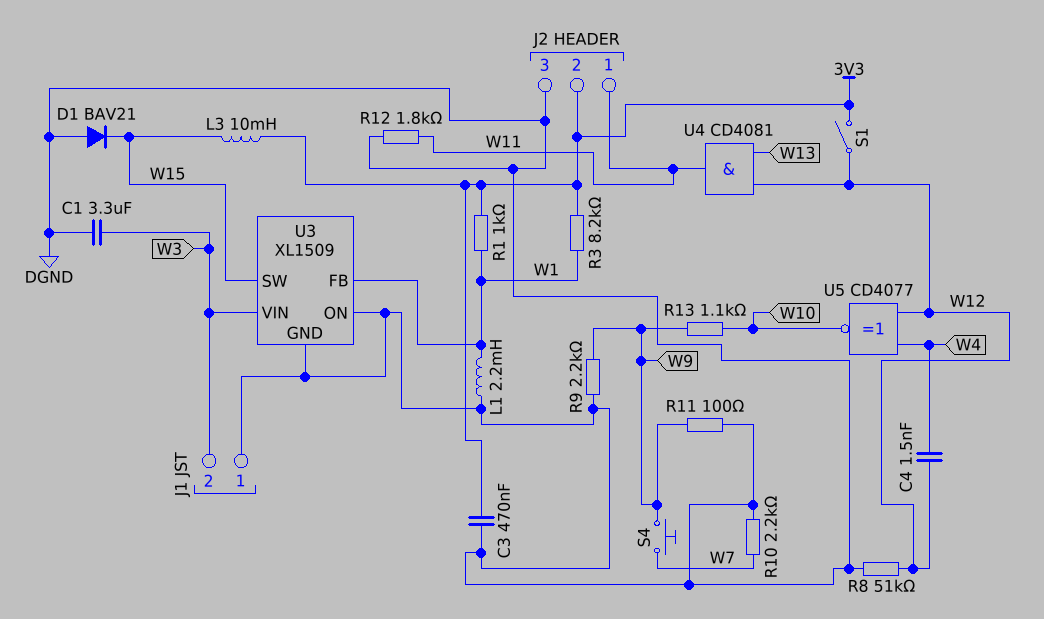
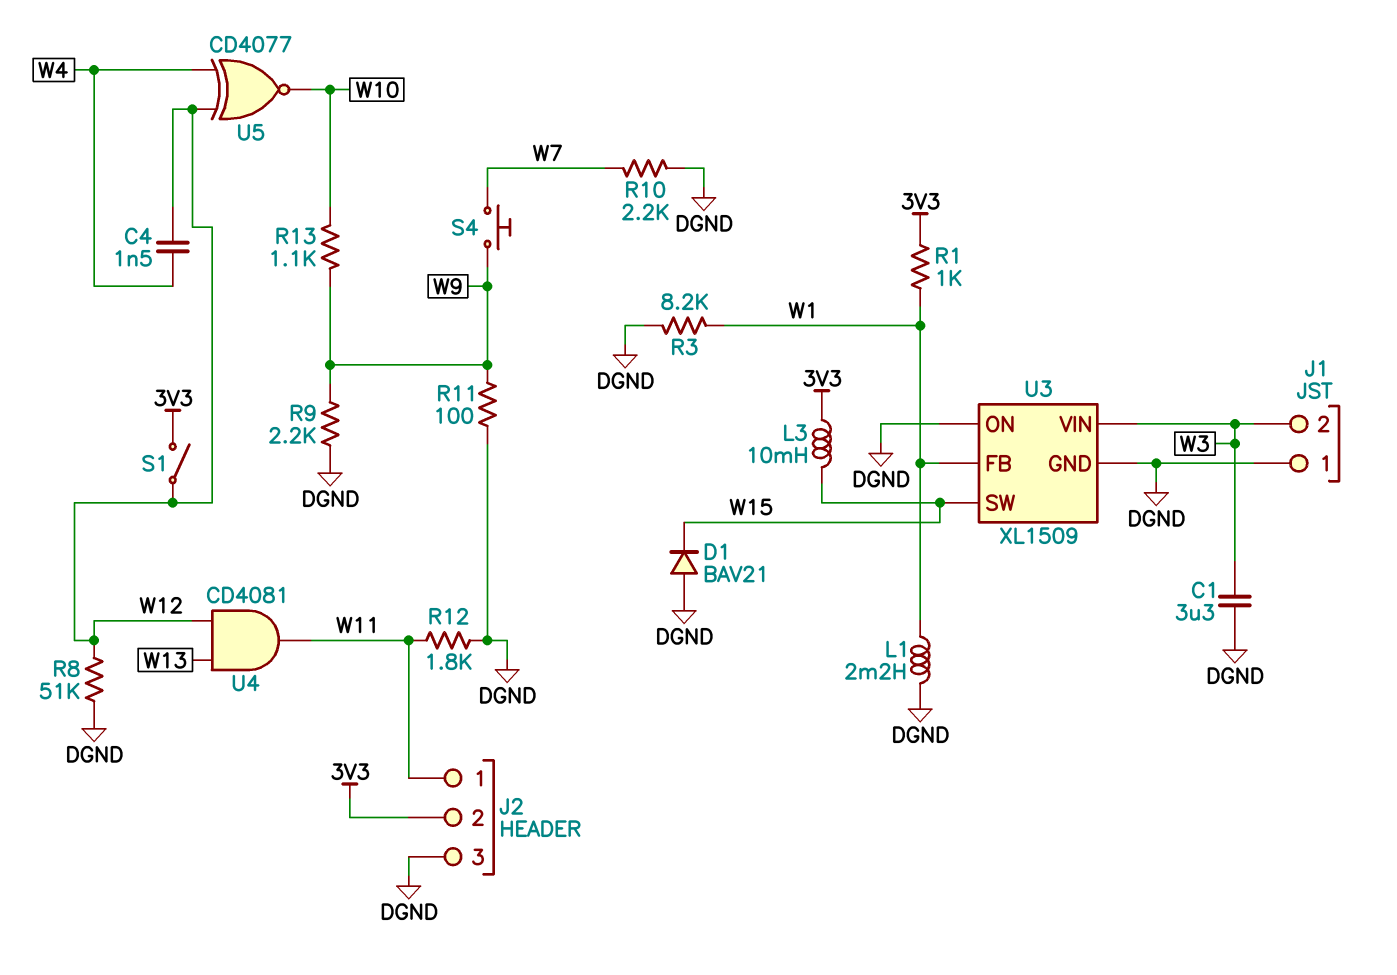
C3: 470nF (3V3, DGND) -> none
R3: 8.2k (3V3, W1) -> 8.2k (DGND, W1)

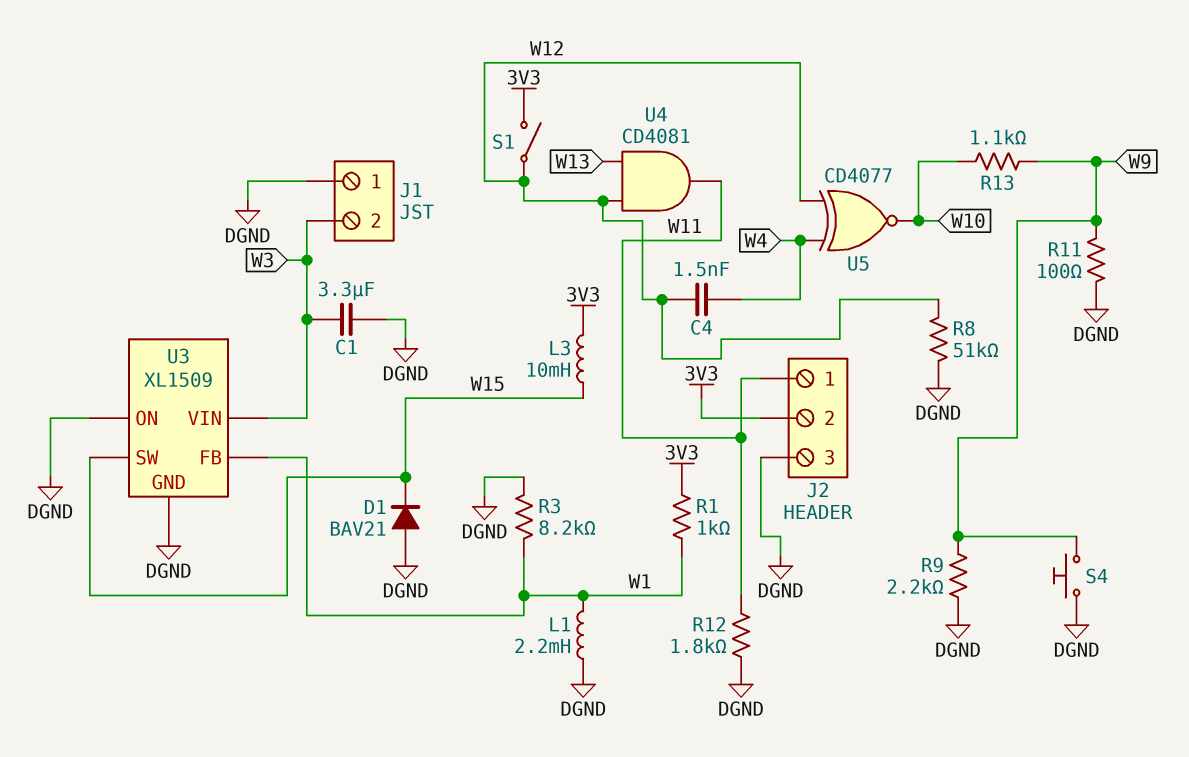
R10: 2.2k (DGND, W7) -> none
S4: button (W7, W9) -> button (DGND, W9)

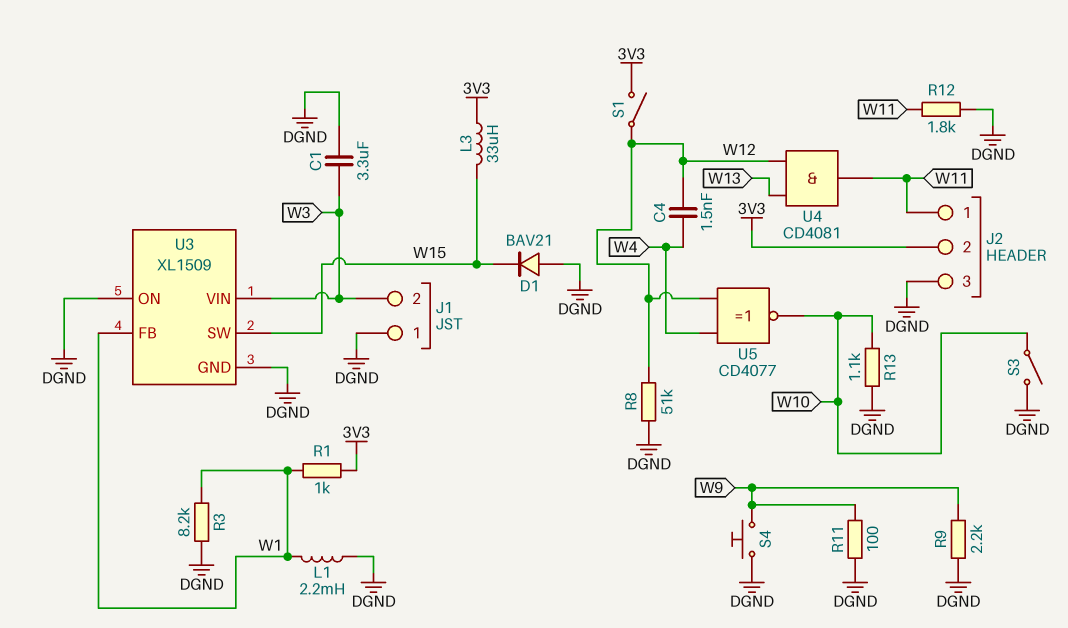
L3: 10mH (3V3, W15) -> 33uH (3V3, W15)
R13: 1.1k (W9, W10) -> 1.1k (DGND, W10)
S3: none -> switch (DGND, W10)

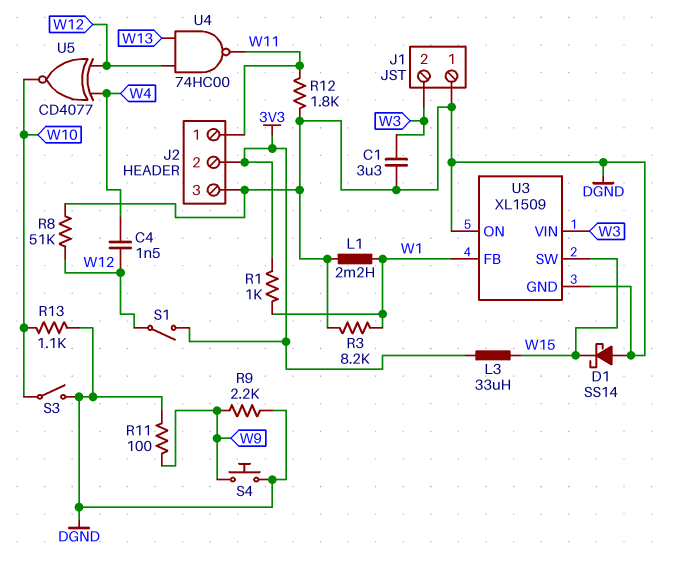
D1: diode BAV21 (A DGND, K W15) -> schottky SS14 (A DGND, K W15)
U4: AND CD4081 (in W12, in W13, out W11) -> NAND 74HC00 (in W12, in W13, out W11)

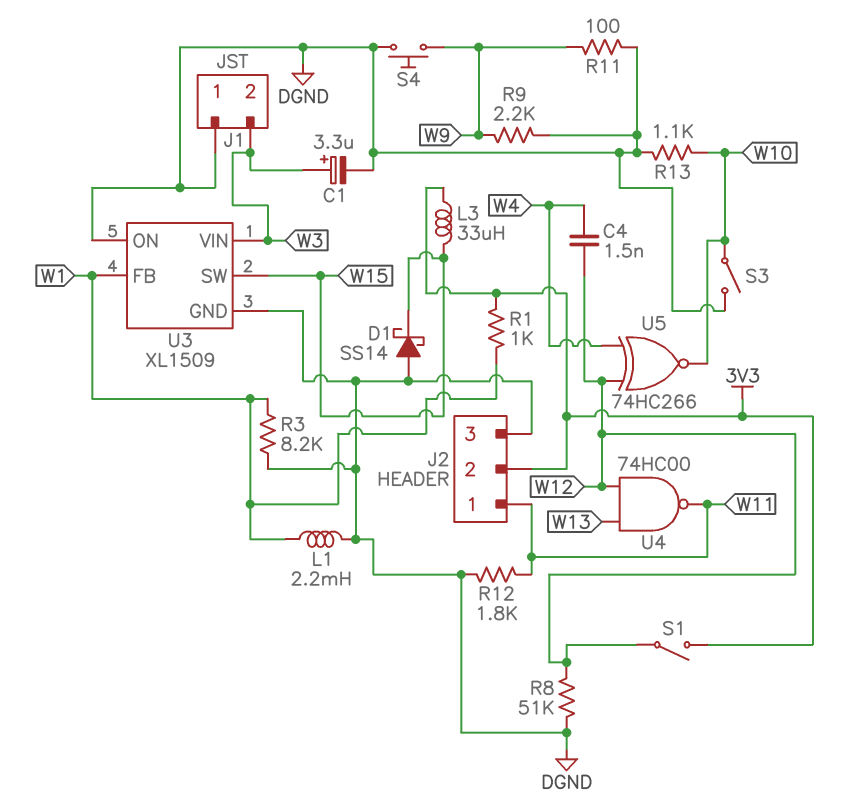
C1: 3.3uF (DGND, W3) -> 3.3uF (plus W3, minus DGND)
U5: XNOR CD4077 (in W4, in W12, out W10) -> XNOR 74HC266 (in W4, in W12, out W10)

